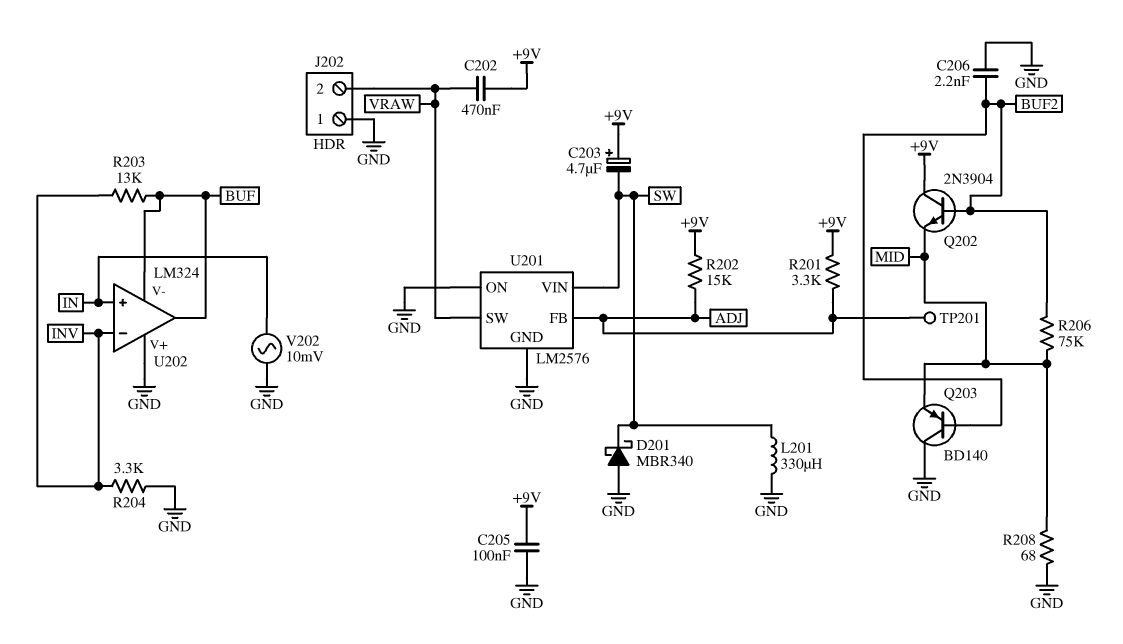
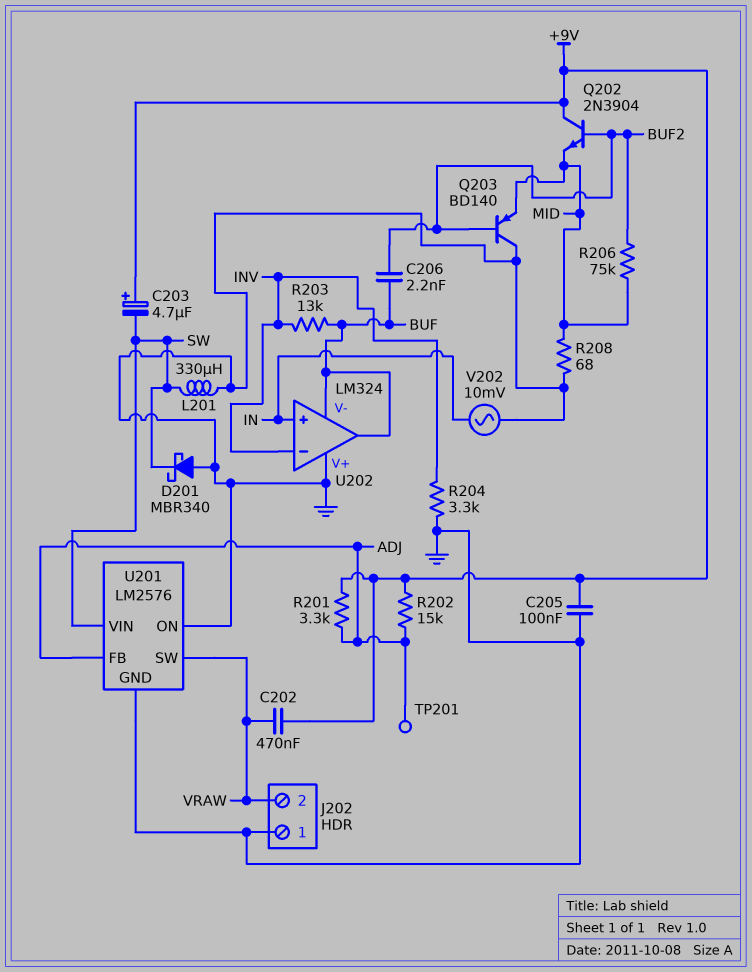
C206: 2.2nF (BUF2, GND) -> 2.2nF (BUF, BUF2)

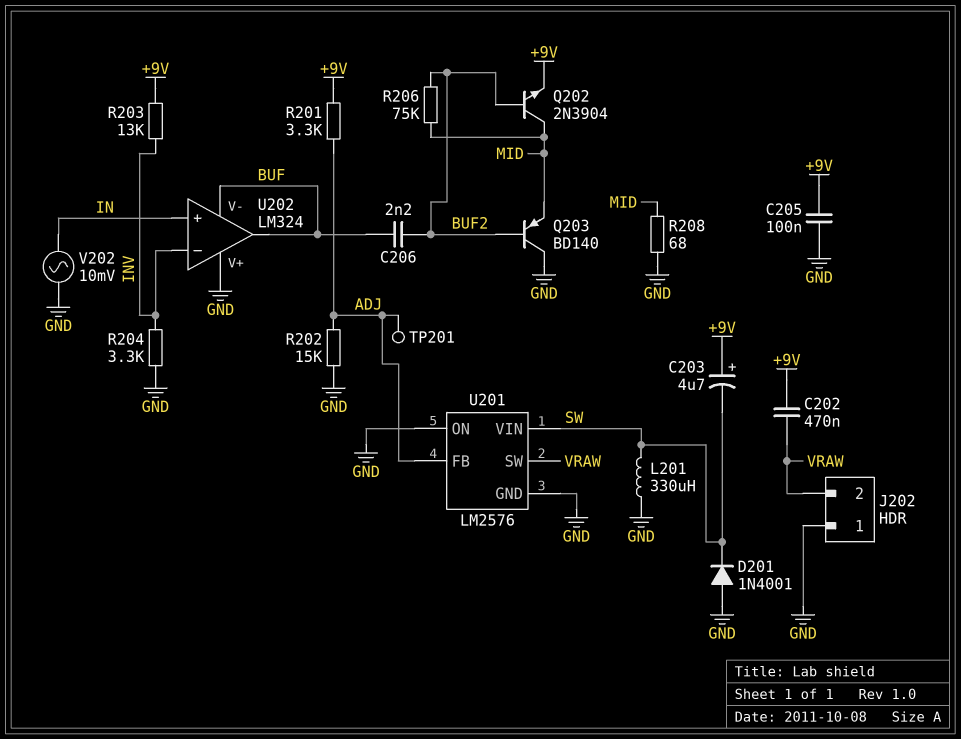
D201: schottky MBR340 (A GND, K SW) -> diode 1N4001 (A GND, K SW)
Q202: NPN 2N3904 (B BUF2, C +9V, E MID) -> NPN 2N3904 (B BUF2, C MID, E +9V)
R202: 15k (+9V, ADJ) -> 15k (ADJ, GND)
R203: 13k (BUF, INV) -> 13k (+9V, INV)

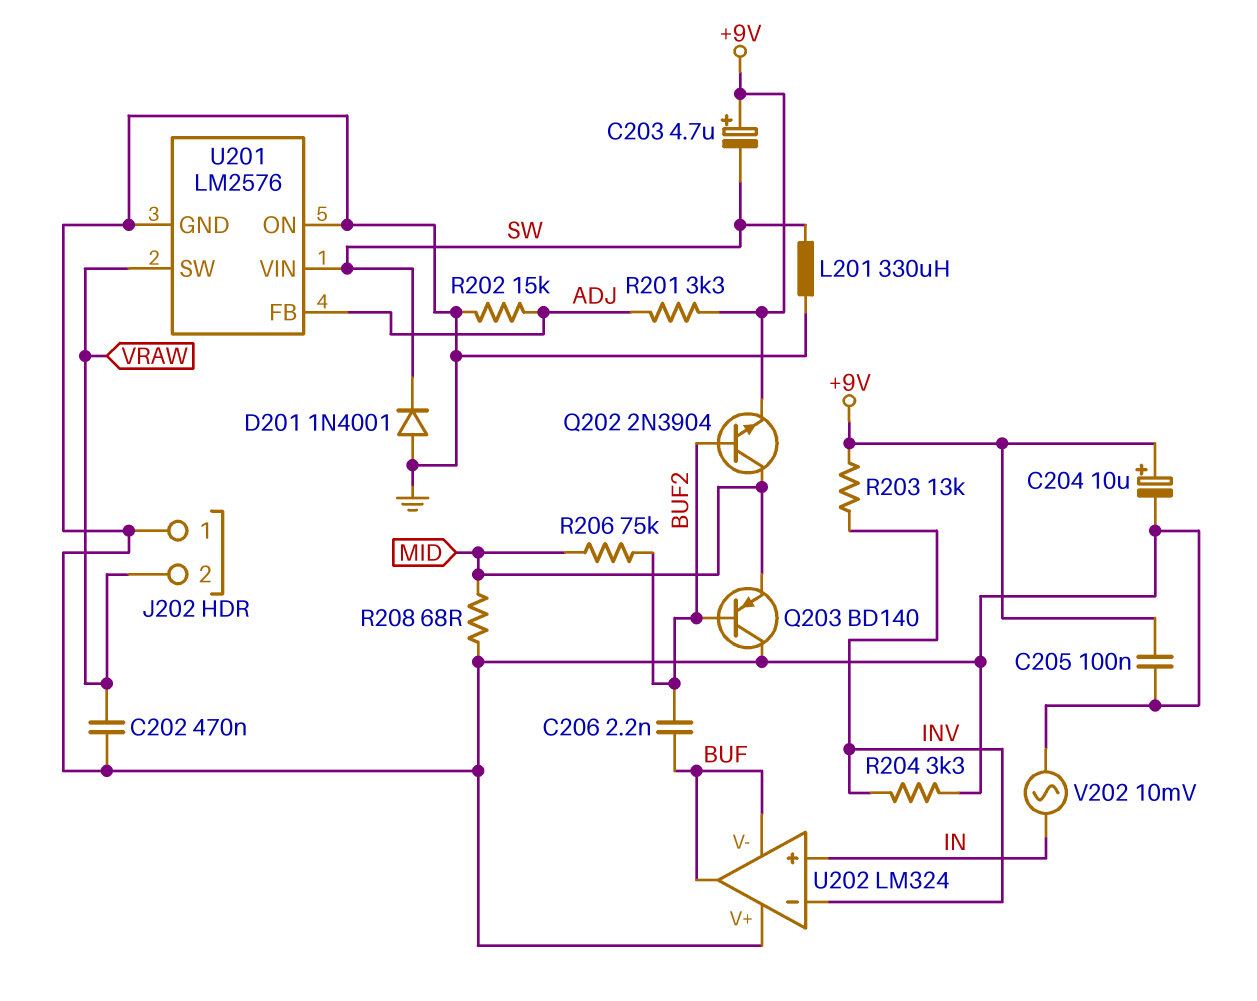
C202: 470nF (+9V, VRAW) -> 470nF (GND, VRAW)
C204: none -> 10uF (plus +9V, minus GND)
TP201: test point (ADJ) -> none

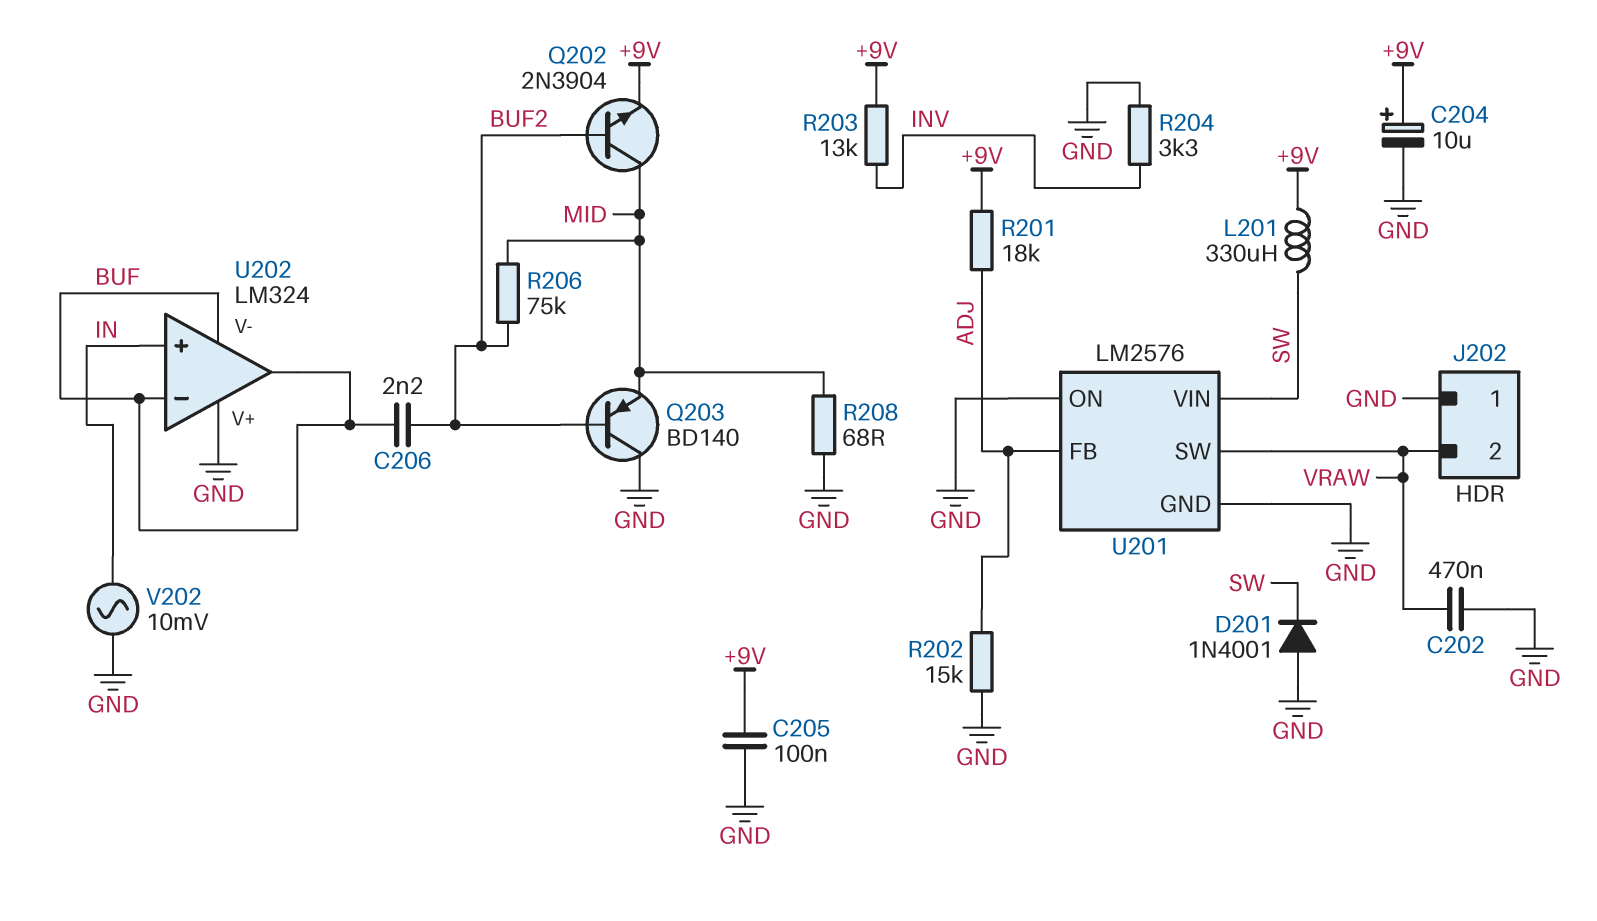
C203: 4.7uF (plus +9V, minus SW) -> none
L201: 330uH (GND, SW) -> 330uH (+9V, SW)
R201: 3.3k (+9V, ADJ) -> 18k (+9V, ADJ)
U202 pin in-: INV -> BUF

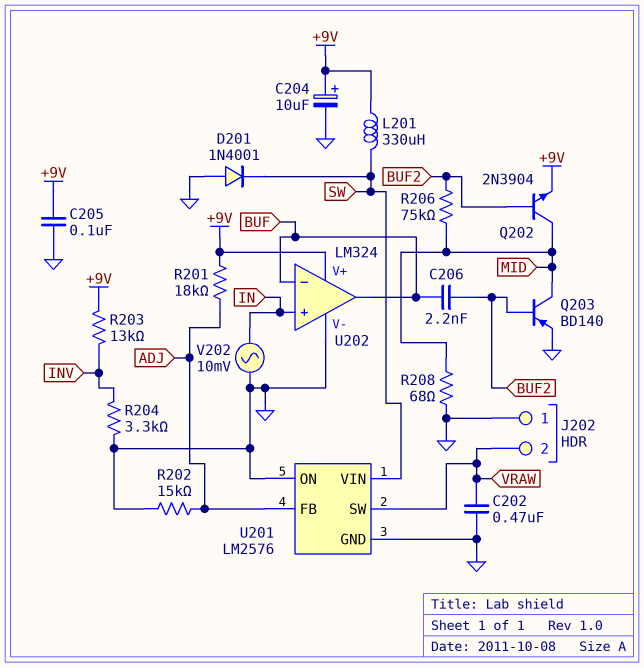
Q203: PNP BD140 (B BUF2, C GND, E MID) -> PNP BD140 (B BUF2, C MID, E GND)
U202 pin V+: GND -> +9V
U202 pin V-: BUF -> GND

